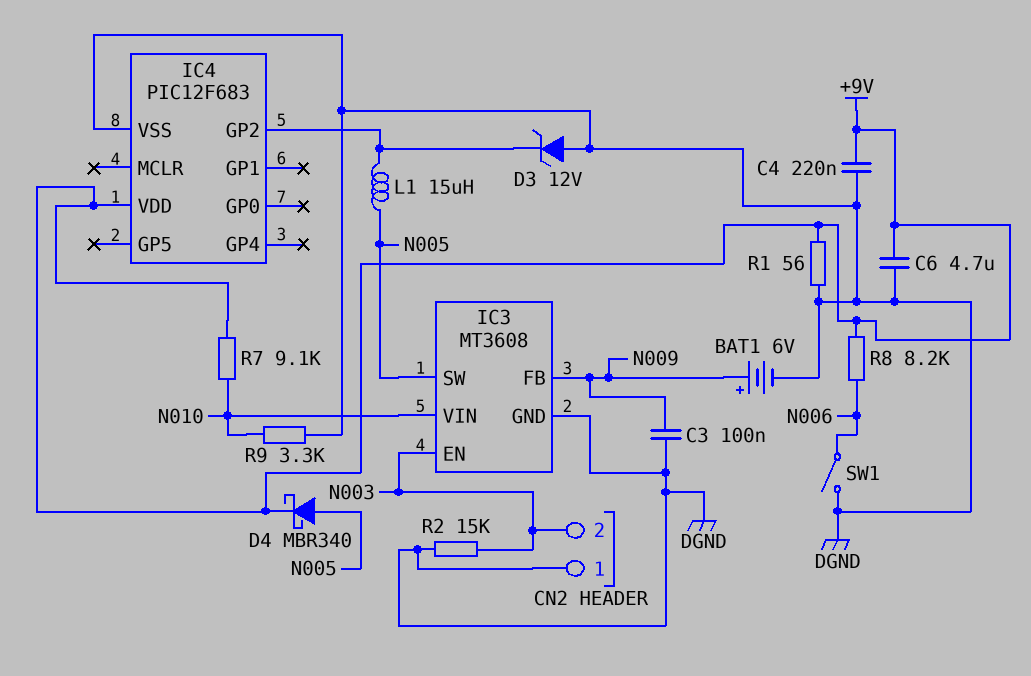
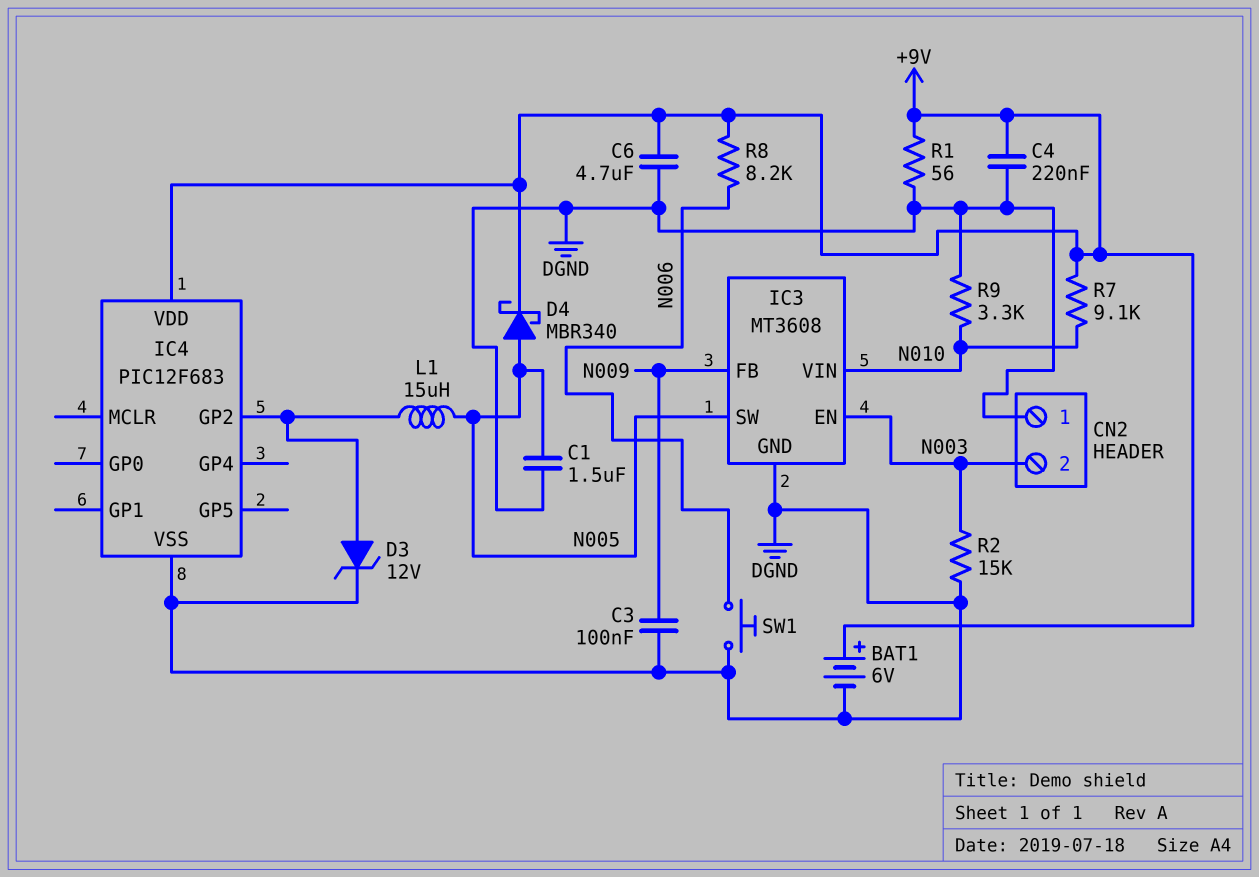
BAT1: 6V (plus N009, minus DGND) -> 6V (plus +9V, minus DGND)
C1: none -> 1.5uF (DGND, N005)
D3: zener 12V (A DGND, K IC4/GP2) -> zener 12V (A IC4/GP2, K DGND)
SW1: switch (DGND, N006) -> button (DGND, N006)

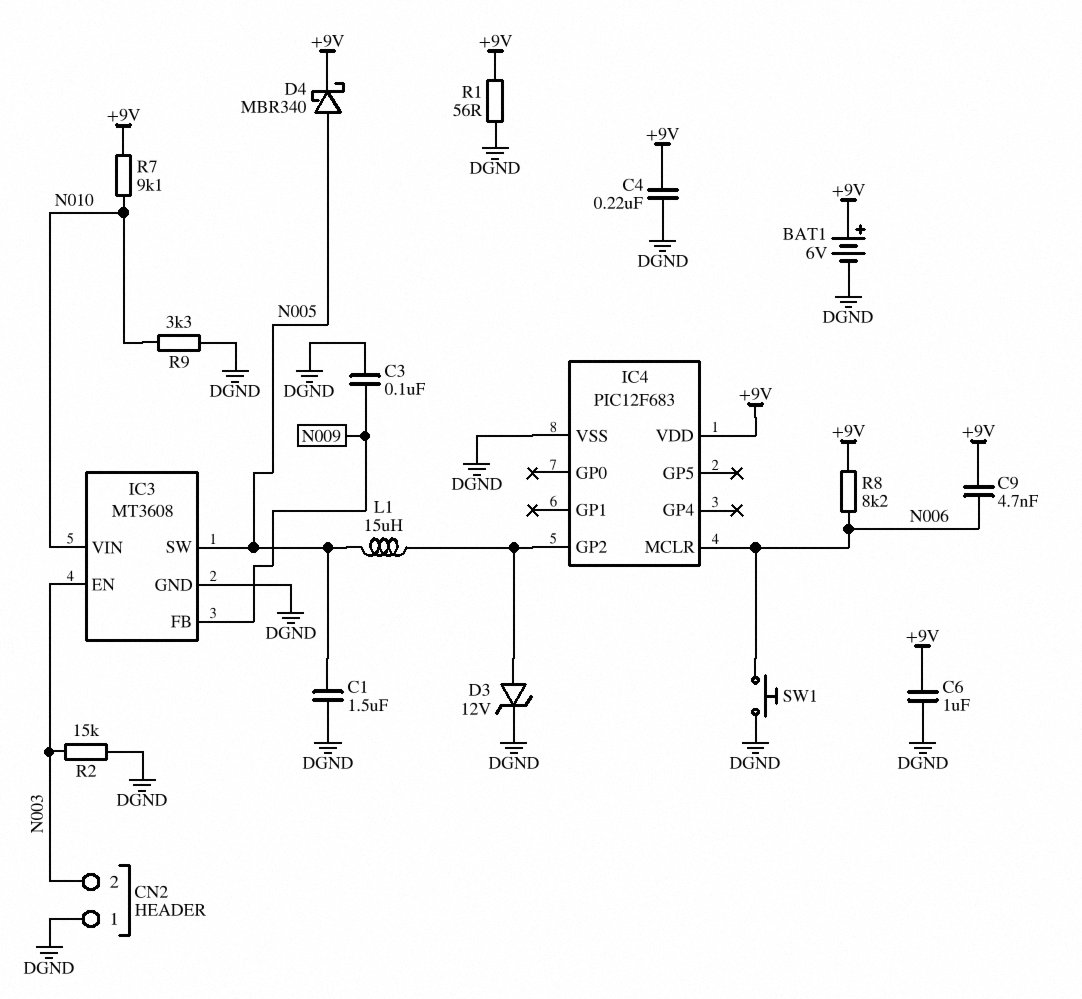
C6: 4.7uF (+9V, DGND) -> 1uF (+9V, DGND)
C9: none -> 4.7nF (+9V, N006)
IC4 pin MCLR: none -> N006

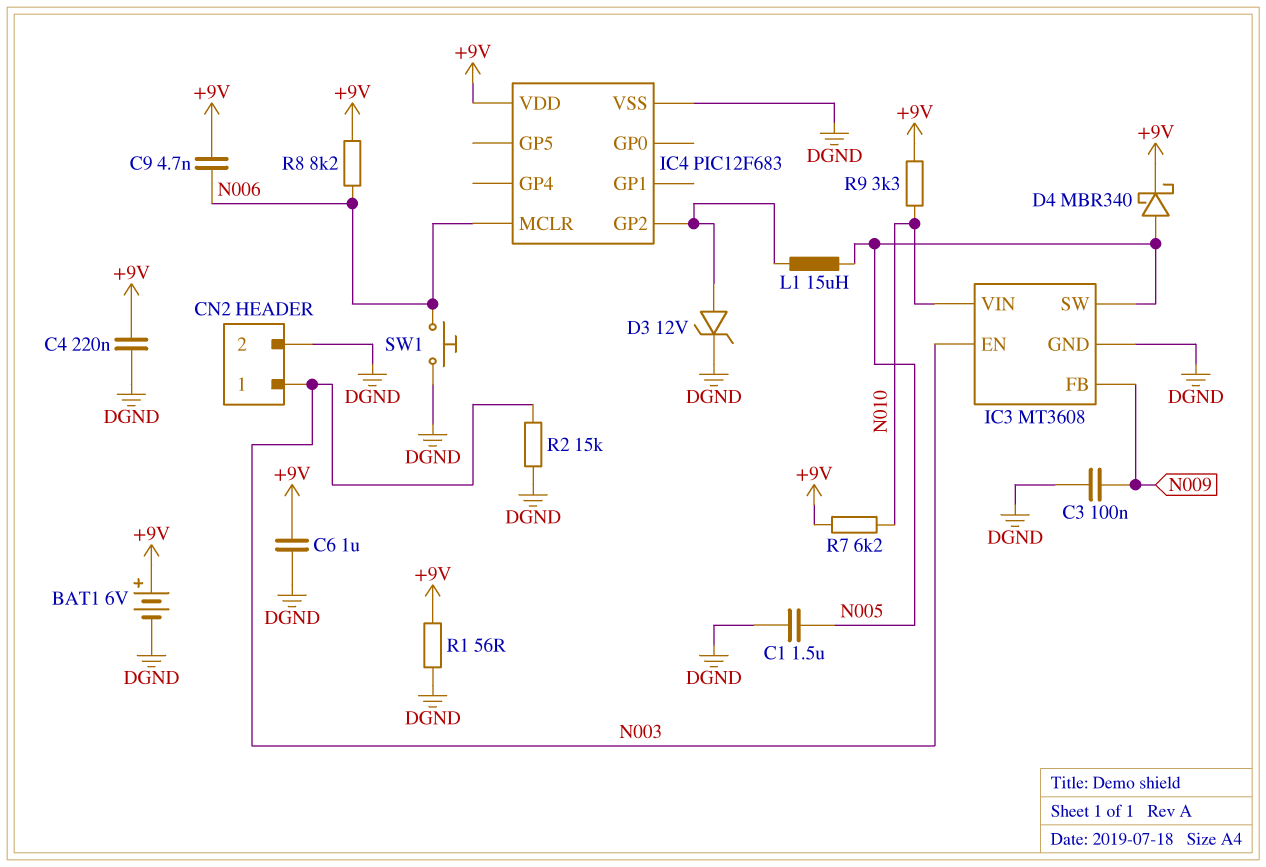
CN2 pin 1: DGND -> N003
CN2 pin 2: N003 -> DGND
R7: 9.1k (+9V, N010) -> 6.2k (+9V, N010)
R9: 3.3k (DGND, N010) -> 3.3k (+9V, N010)

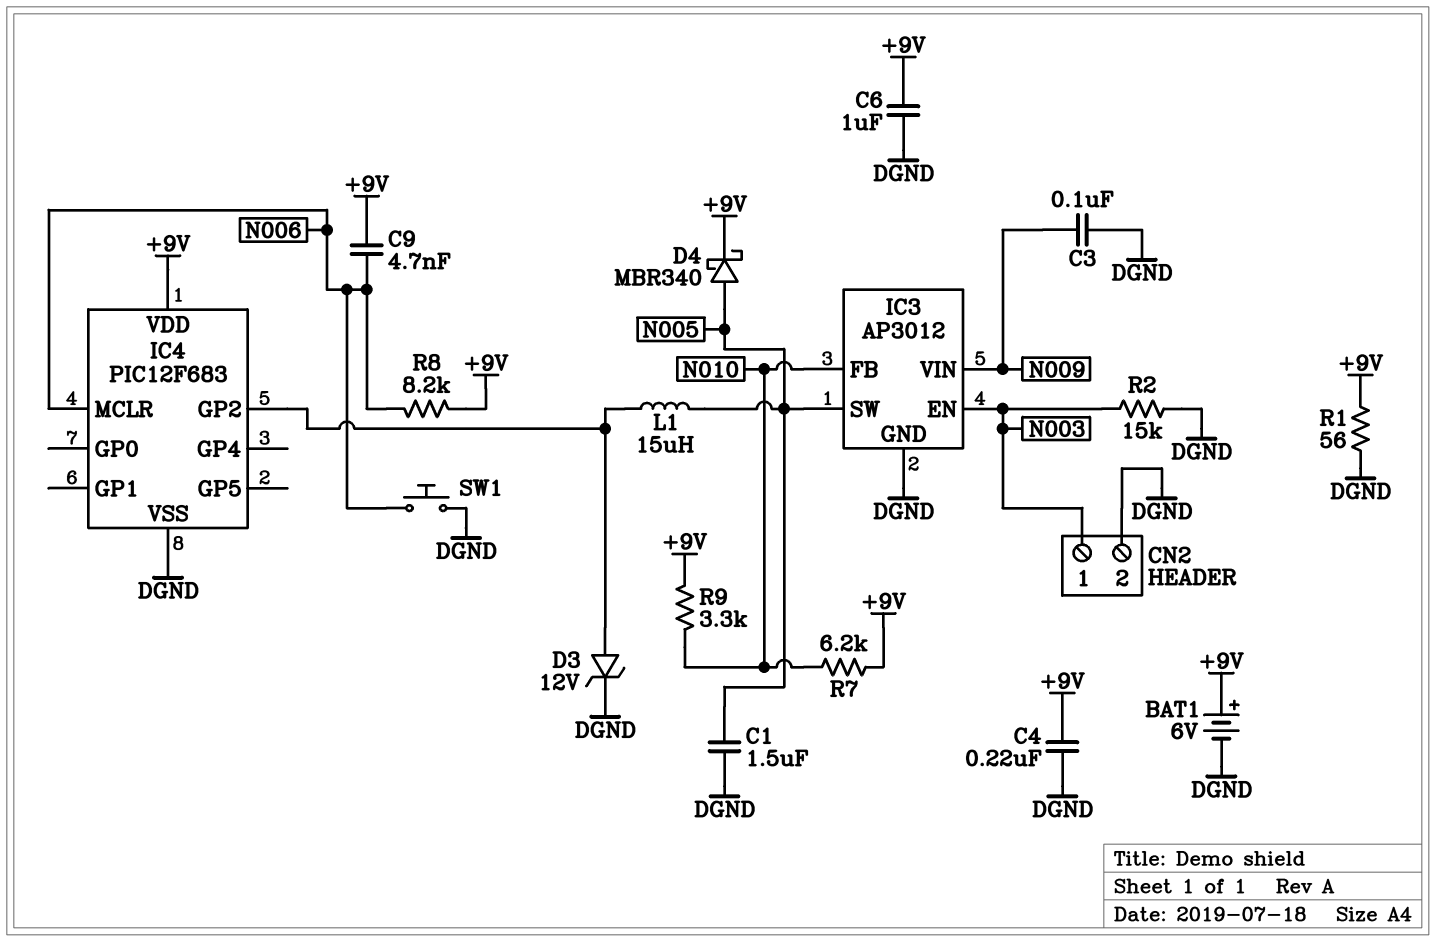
IC3: MT3608 -> AP3012
IC3 pin FB: N009 -> N010
IC3 pin VIN: N010 -> N009

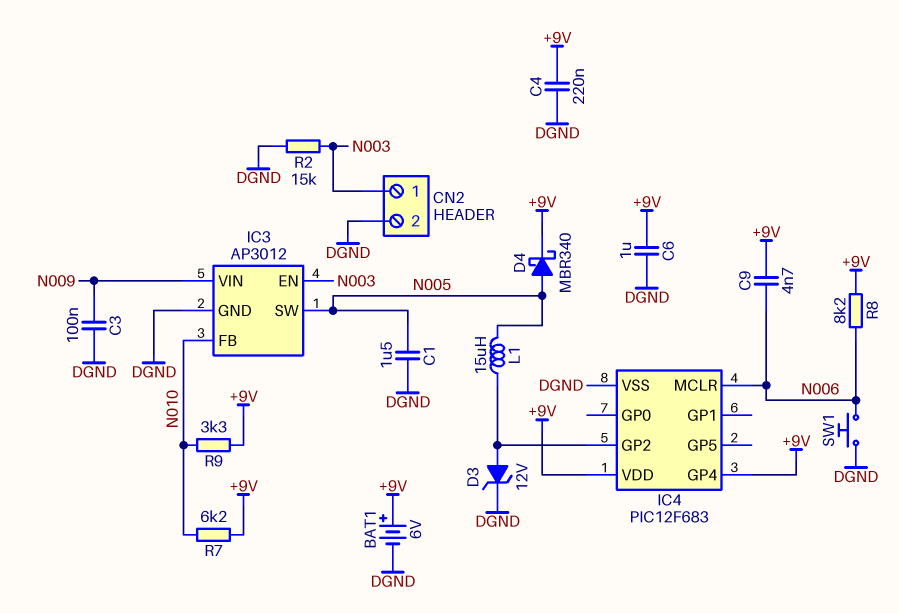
IC4 pin GP4: none -> +9V
R1: 56 (+9V, DGND) -> none

